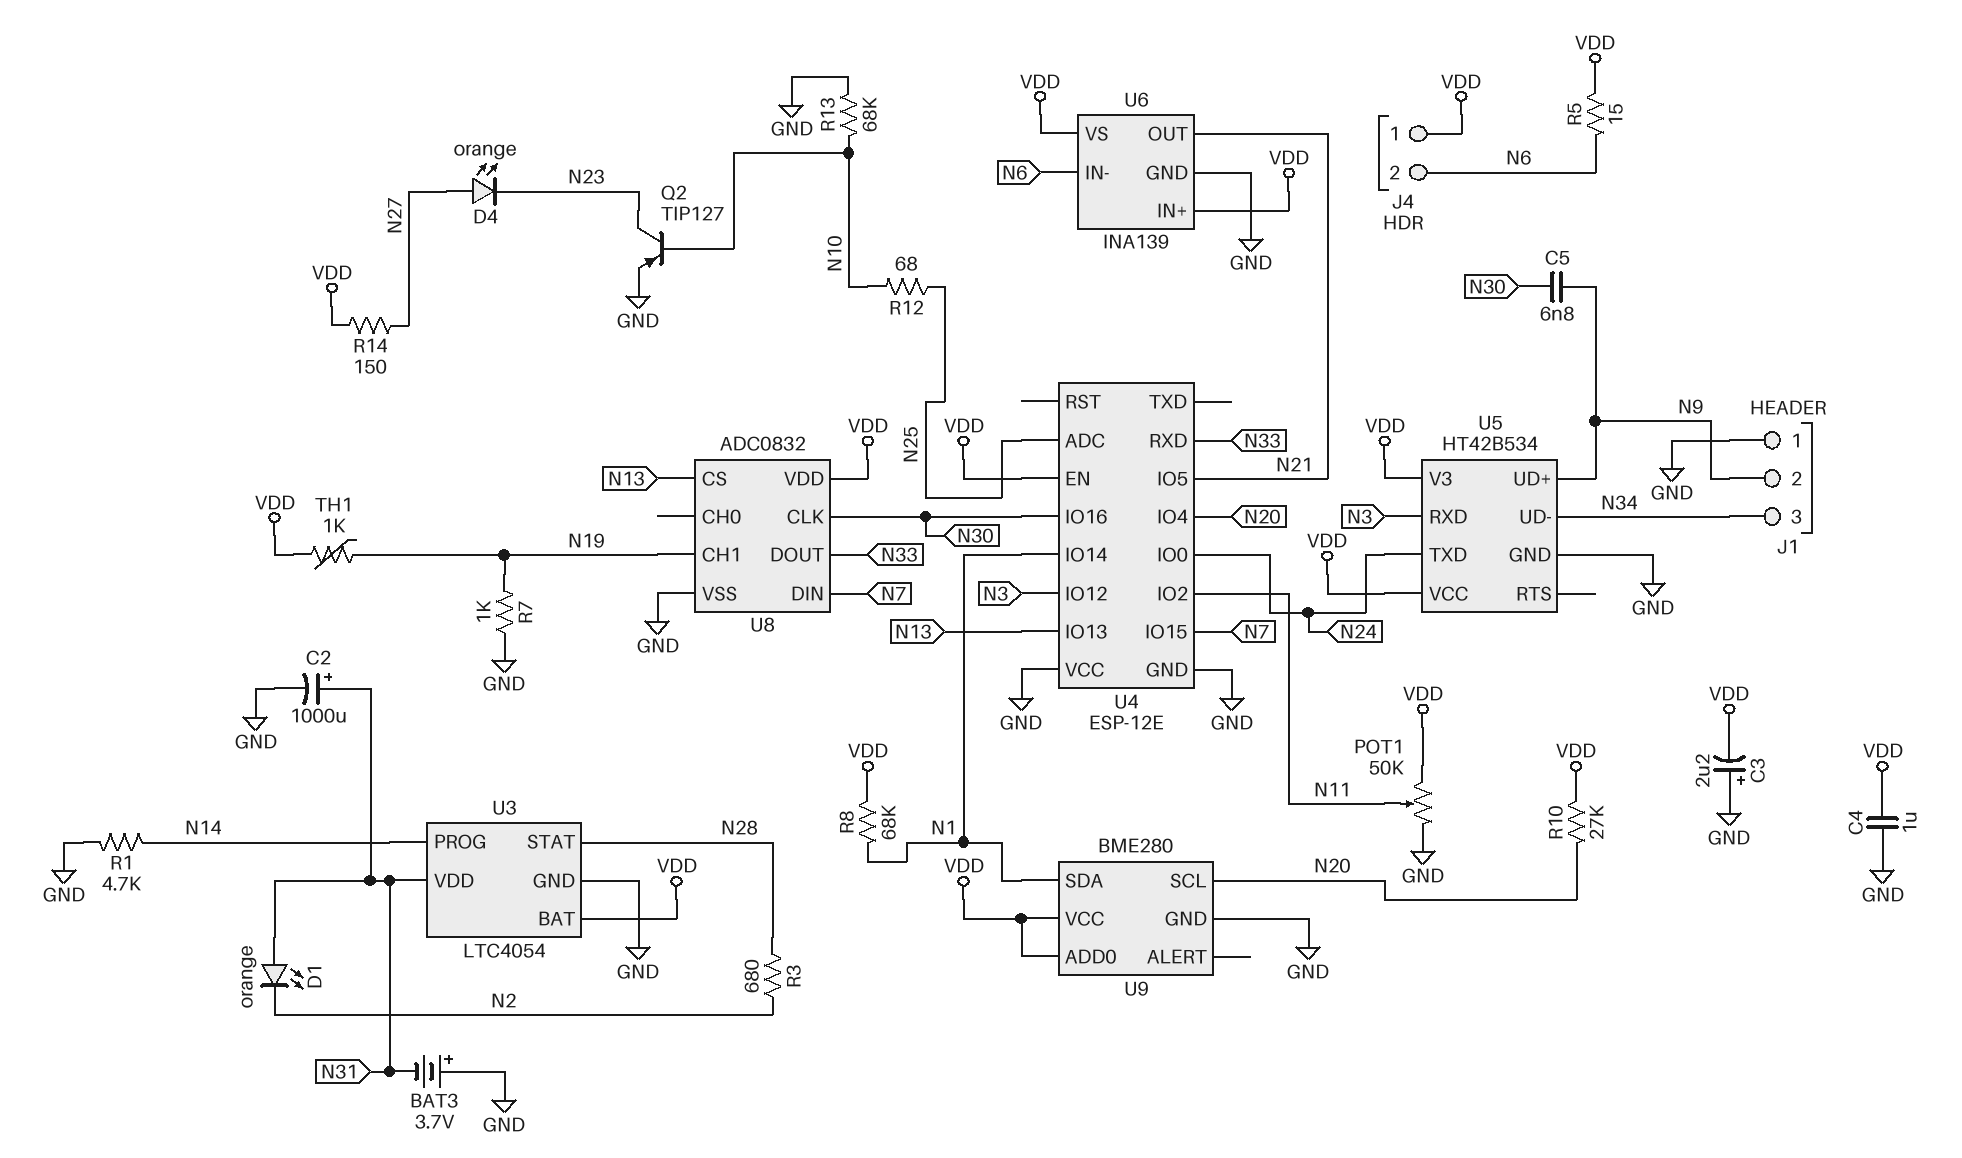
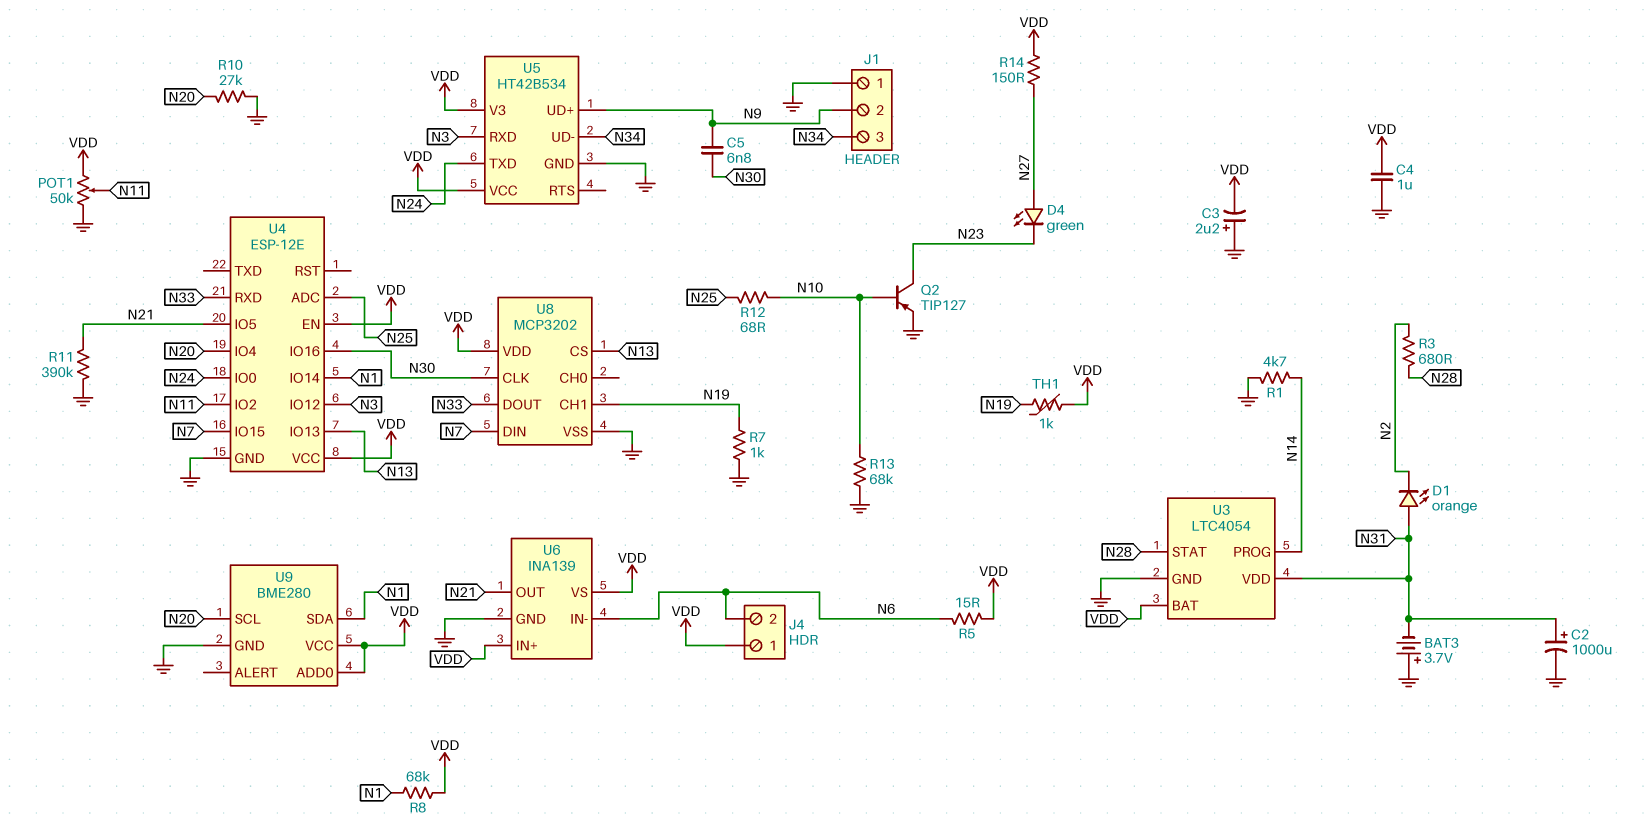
D4: LED orange (A N27, K N23) -> LED green (A N27, K N23)
R10: 27k (N20, VDD) -> 27k (GND, N20)
R11: none -> 390k (GND, N21)
U4 pin VCC: GND -> VDD
U8: ADC0832 -> MCP3202

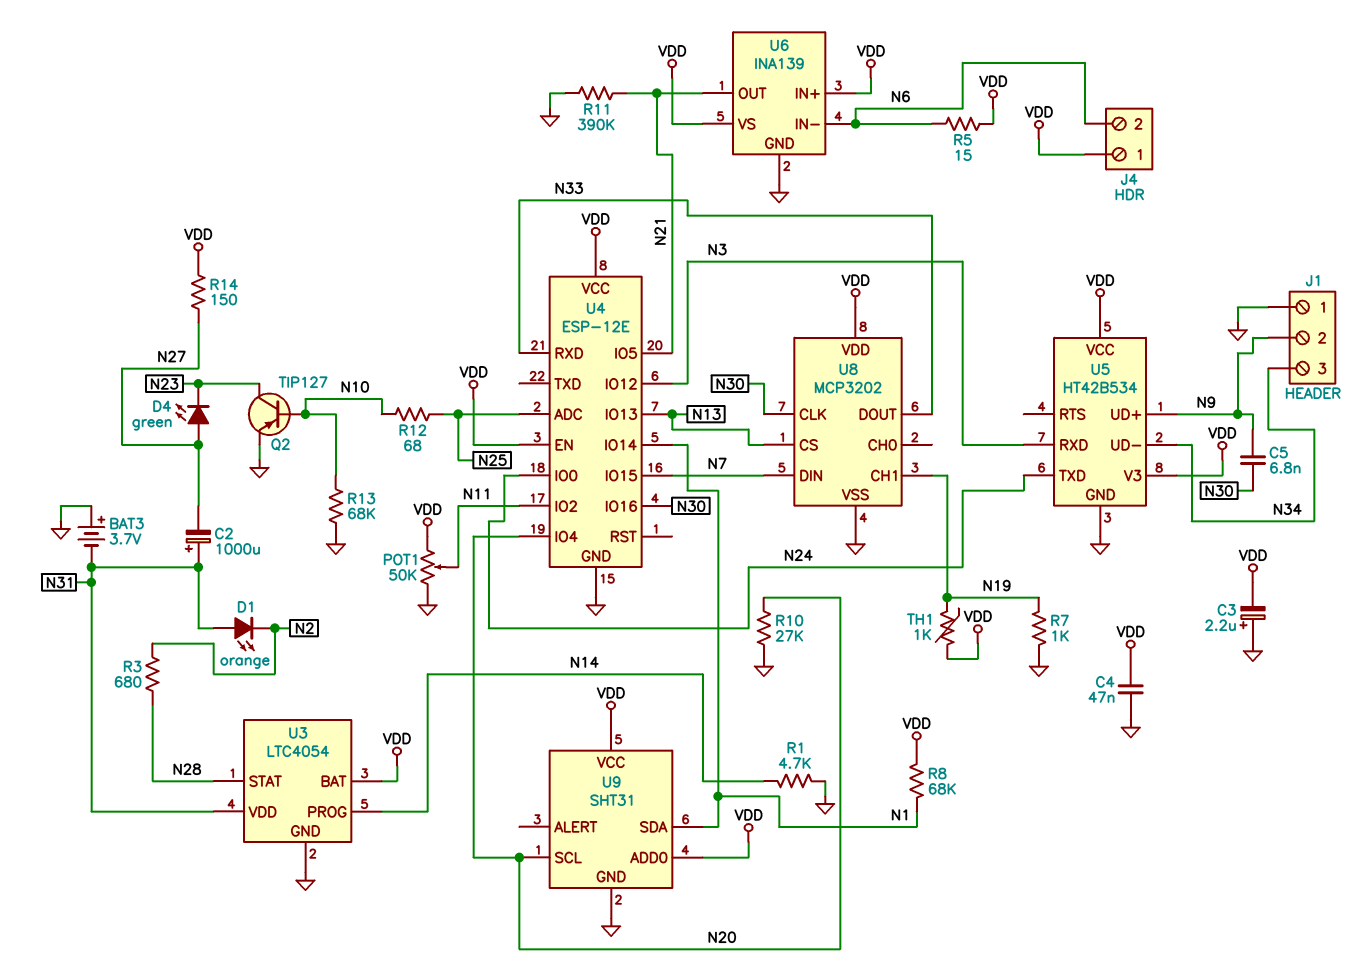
C2: 1000uF (plus N31, minus GND) -> 1000uF (plus N31, minus N27)
C4: 1uF (GND, VDD) -> 47nF (GND, VDD)
U9: BME280 -> SHT31

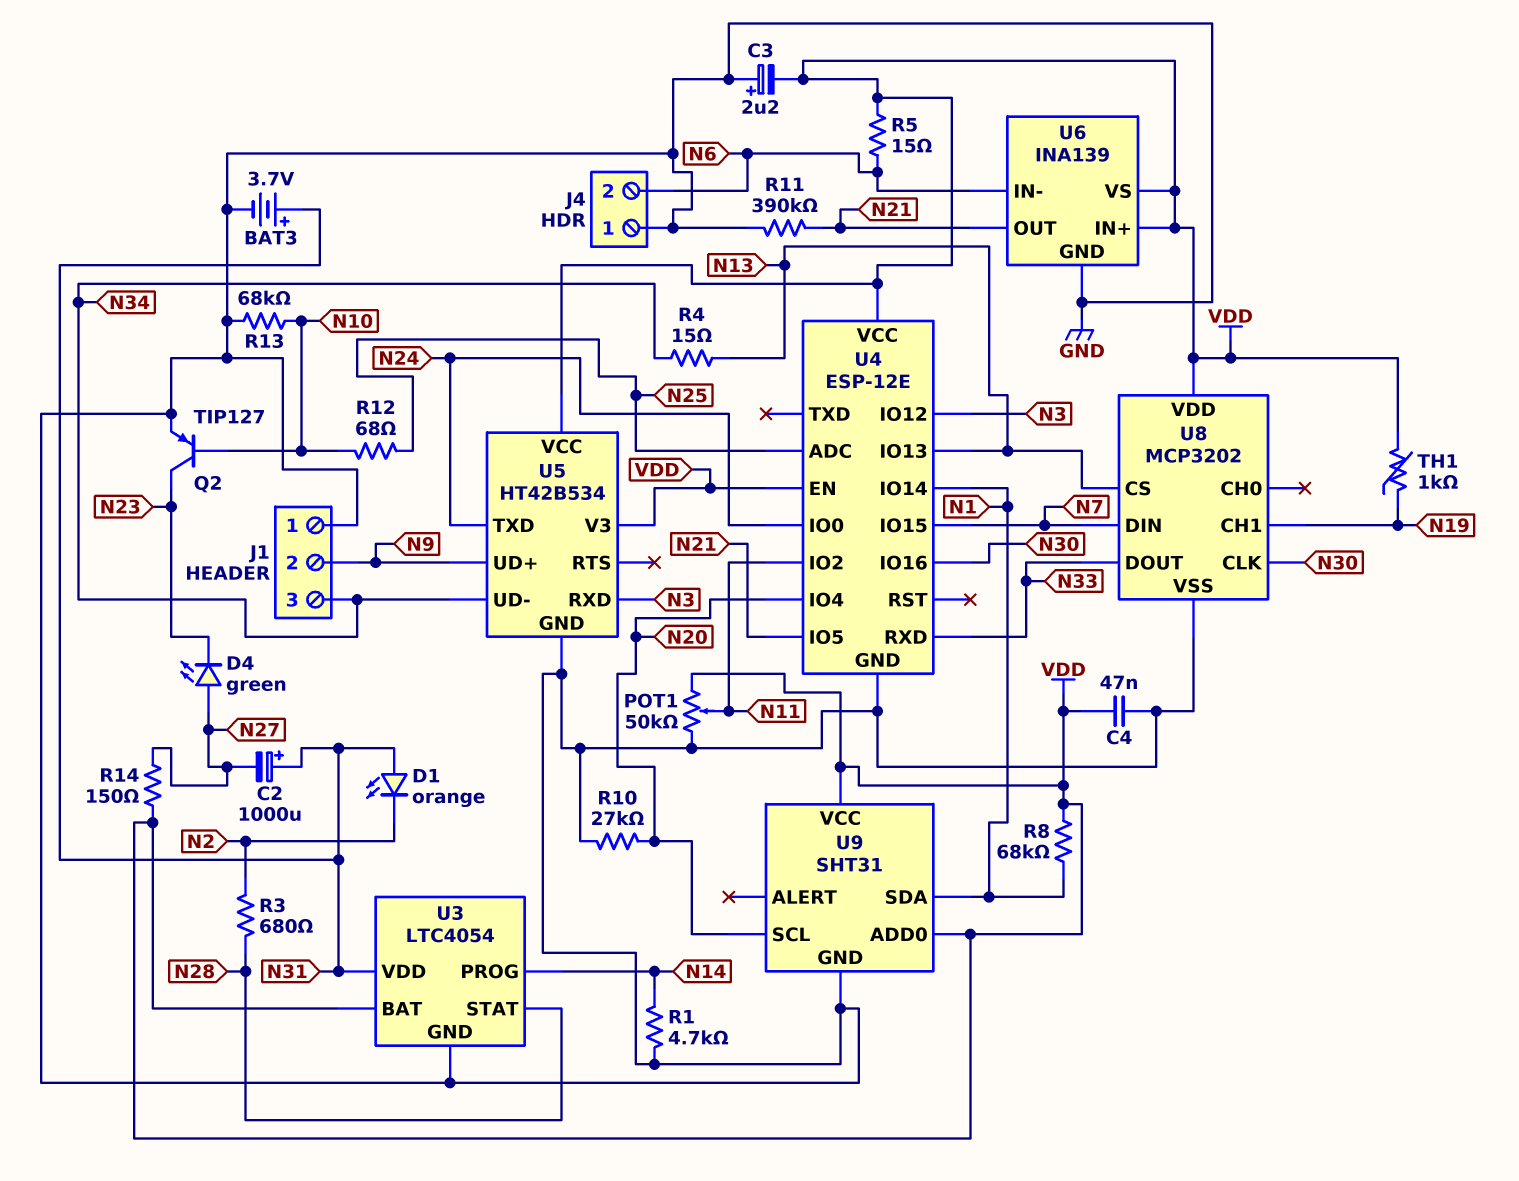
BAT3: 3.7V (plus GND, minus N31) -> 3.7V (plus N31, minus GND)
C5: 6.8nF (N9, N30) -> none
J4 pin 1: VDD -> GND
R4: none -> 15 (N13, N34)
R7: 1k (GND, N19) -> none

